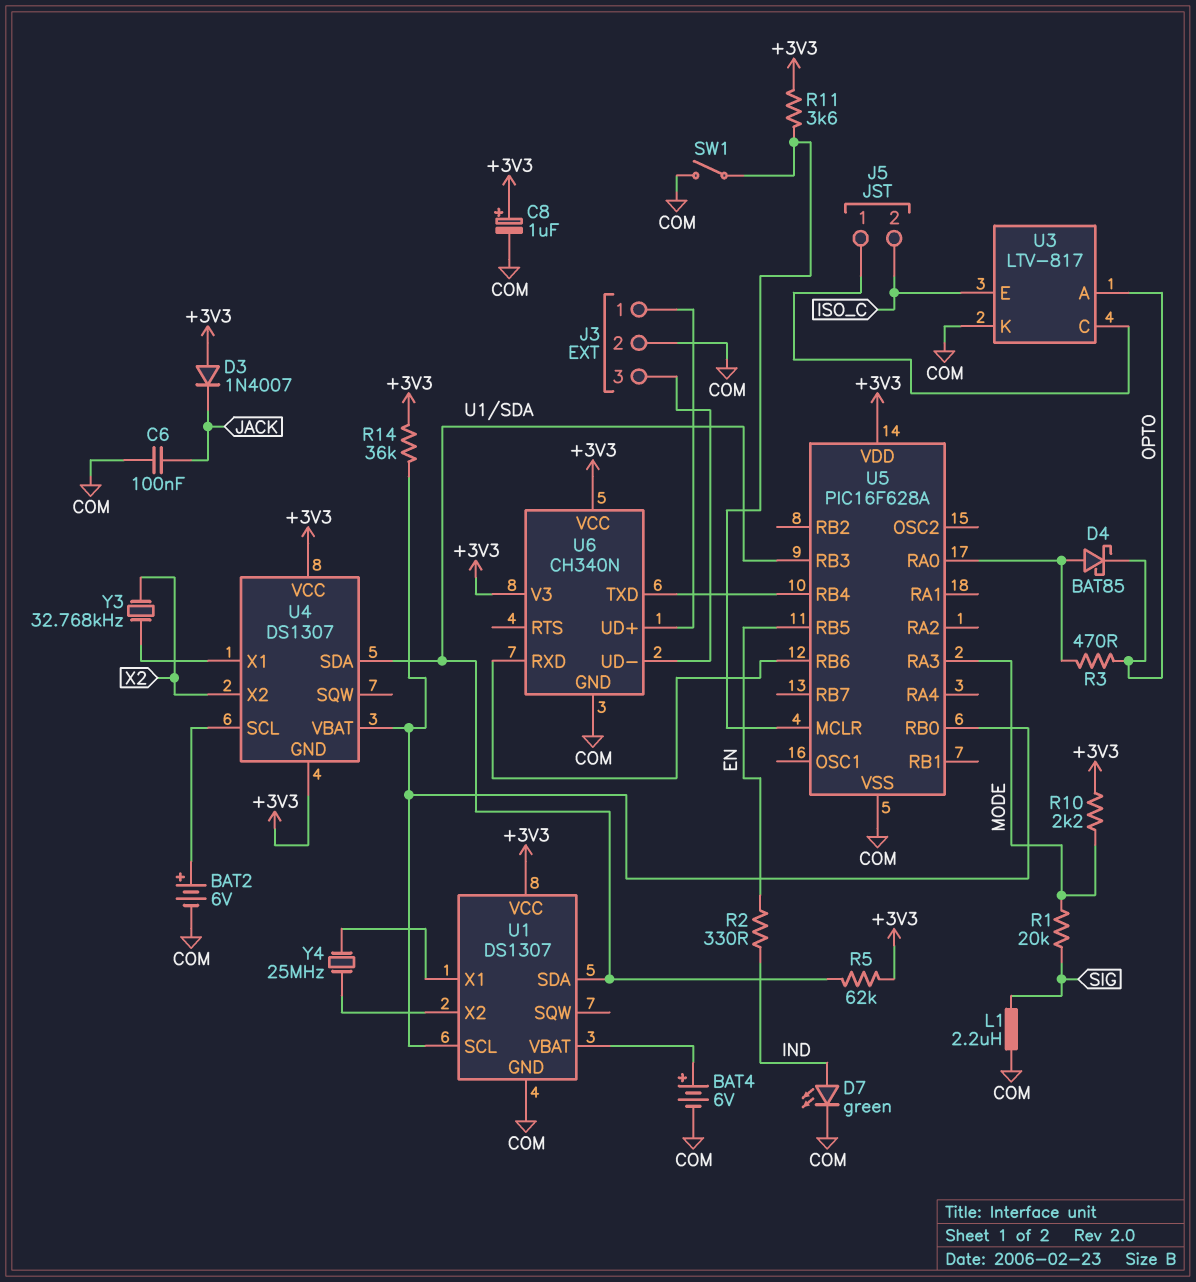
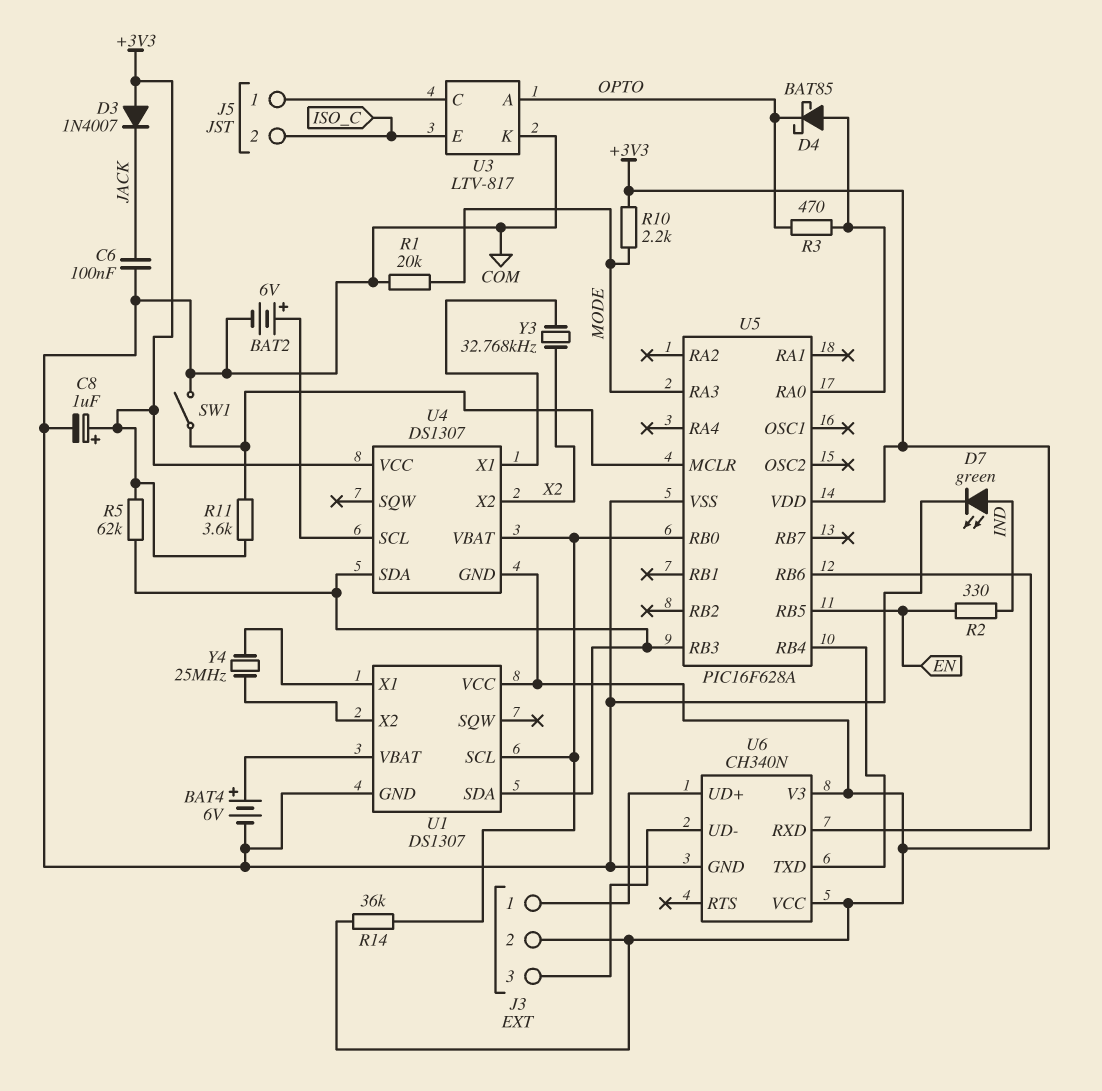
J3 pin 2: COM -> +3V3
L1: 2.2uH (COM, SIG) -> none
R1: 20k (MODE, SIG) -> 20k (COM, MODE)

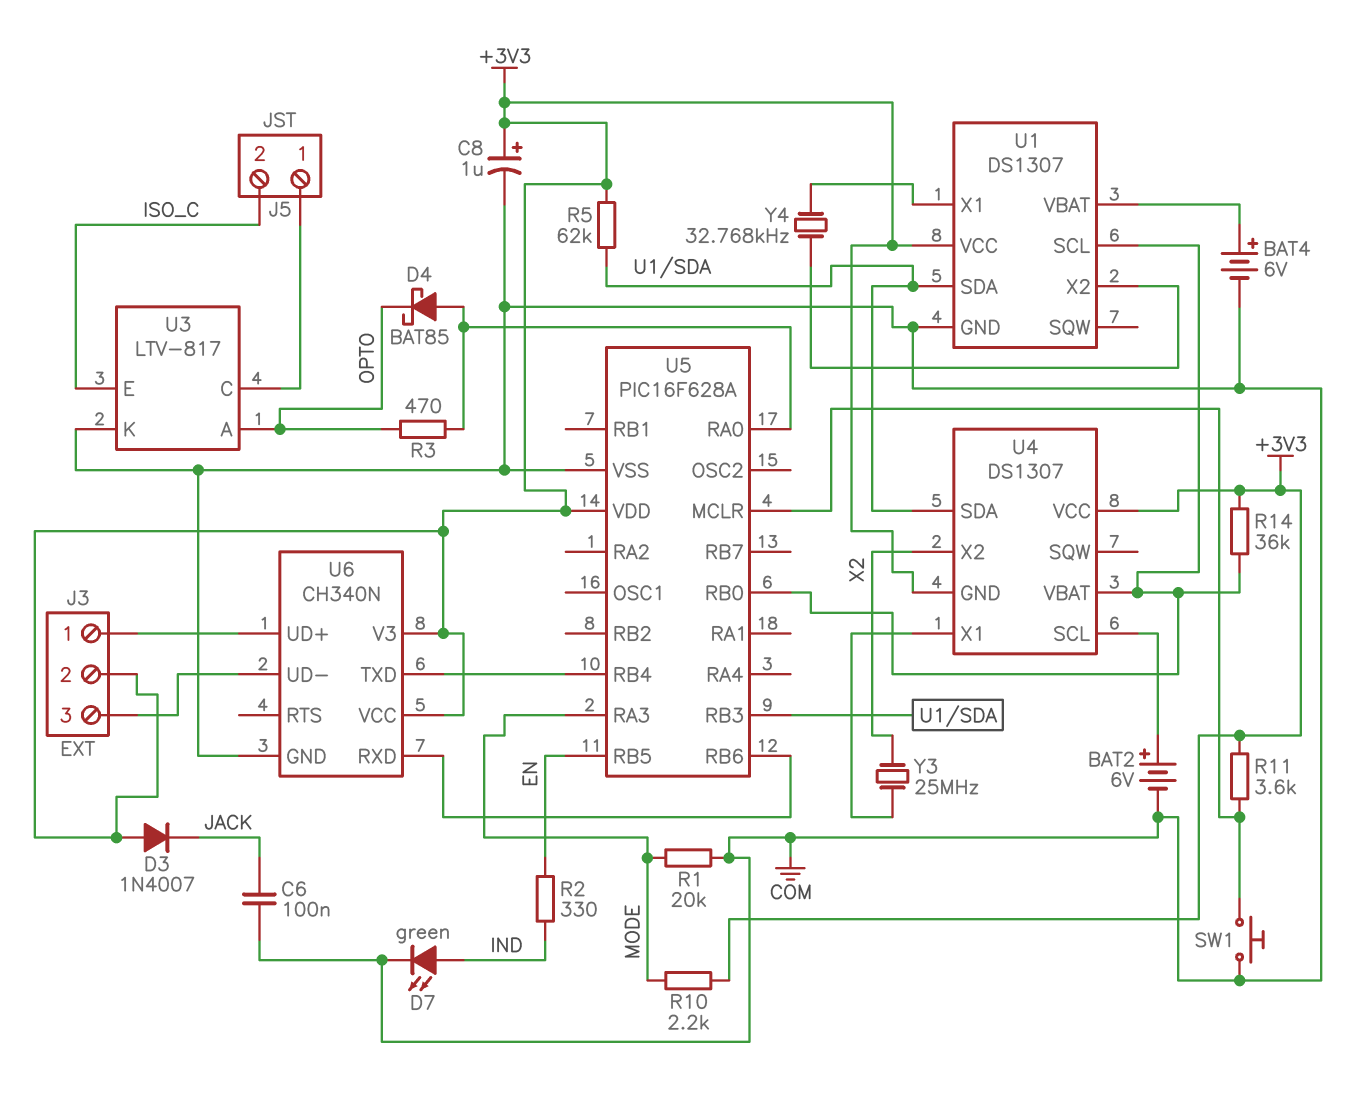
SW1: switch (COM, U5/MCLR) -> button (COM, U5/MCLR)
Y3: 32.768kHz (U4/X1, X2) -> 25MHz (U4/X1, X2)
Y4: 25MHz (U1/X1, U1/X2) -> 32.768kHz (U1/X1, U1/X2)

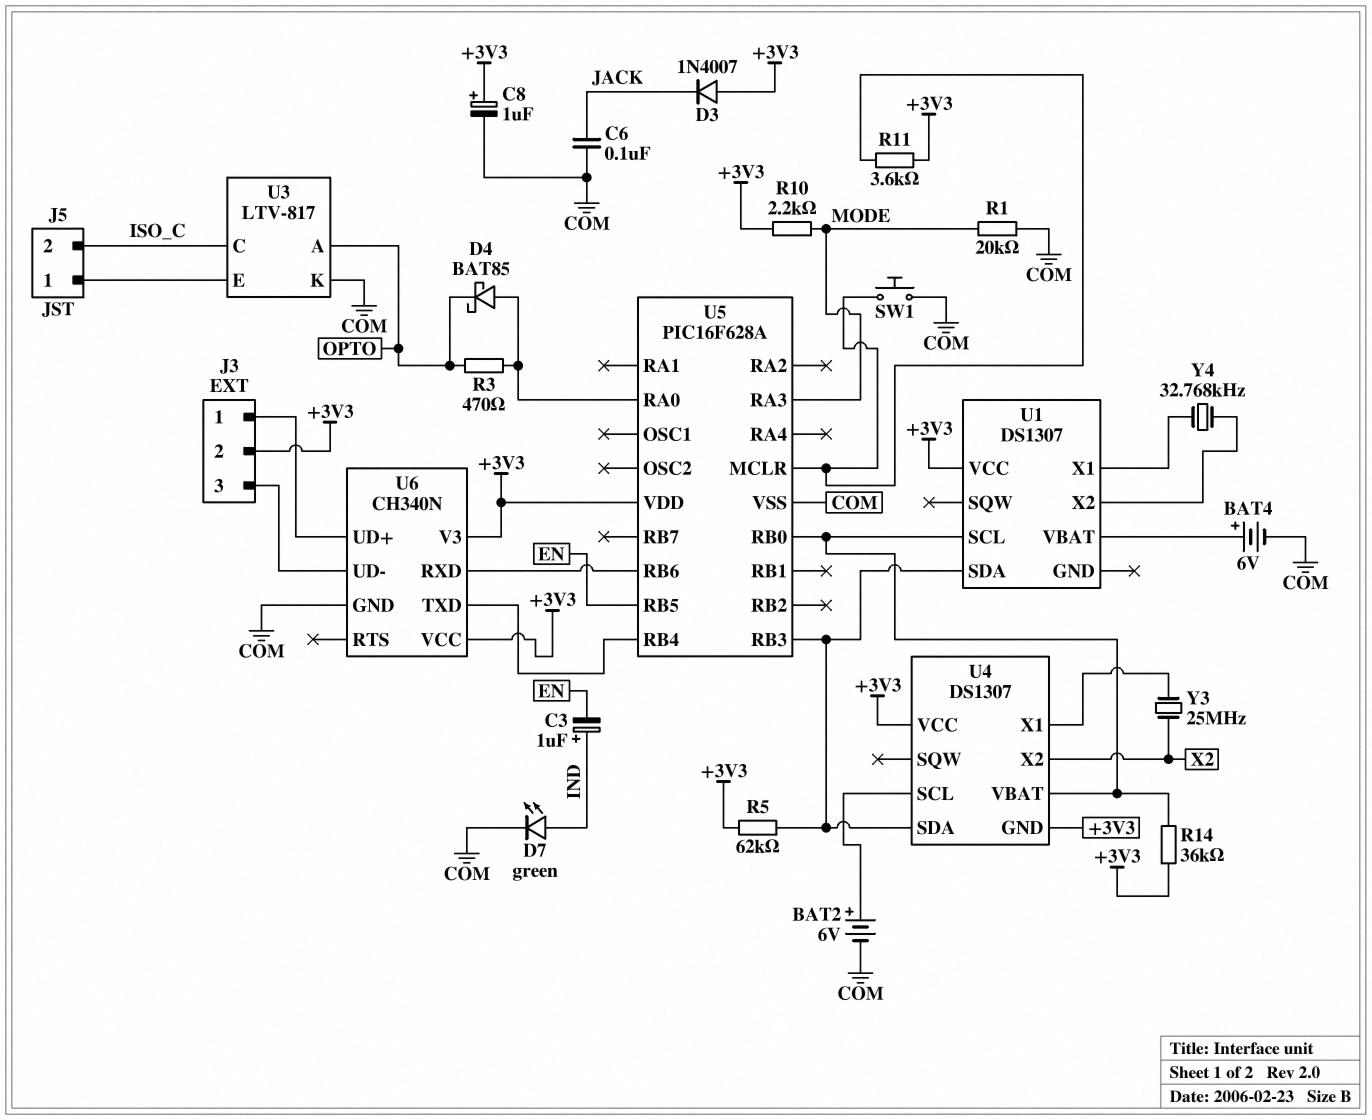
C3: none -> 1uF (plus IND, minus EN)
R2: 330 (EN, IND) -> none
U1 pin GND: COM -> none
U3 pin C: J5/1 -> ISO_C
U3 pin E: ISO_C -> J5/1

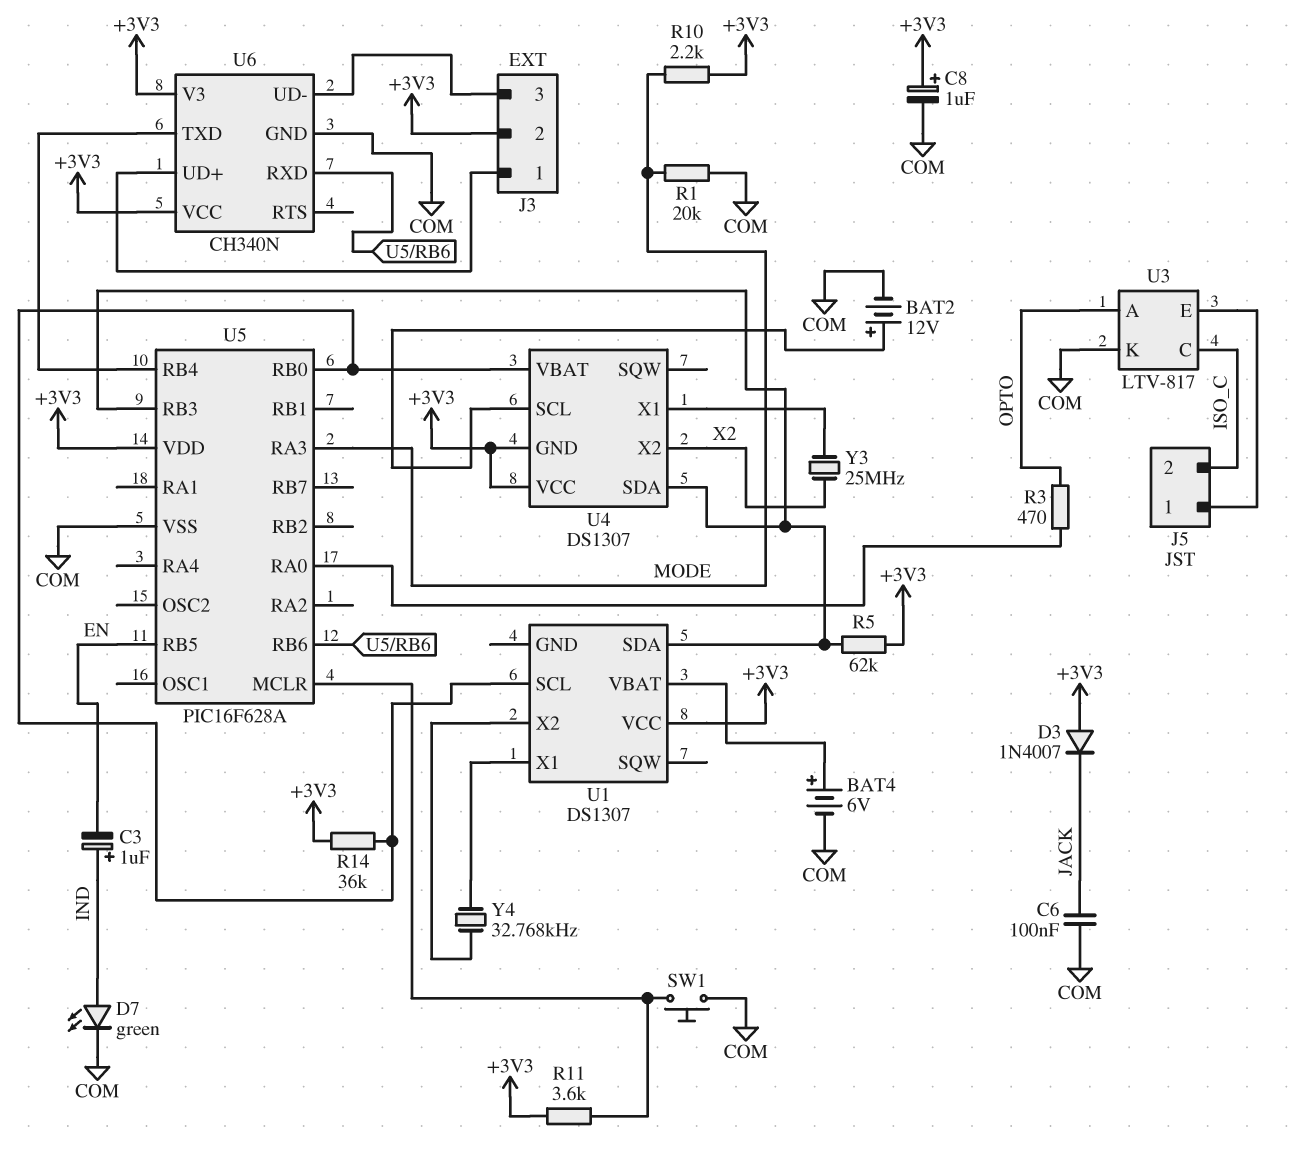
BAT2: 6V (plus U4/SCL, minus COM) -> 12V (plus U4/SCL, minus COM)
D4: schottky BAT85 (A U5/RA0, K OPTO) -> none

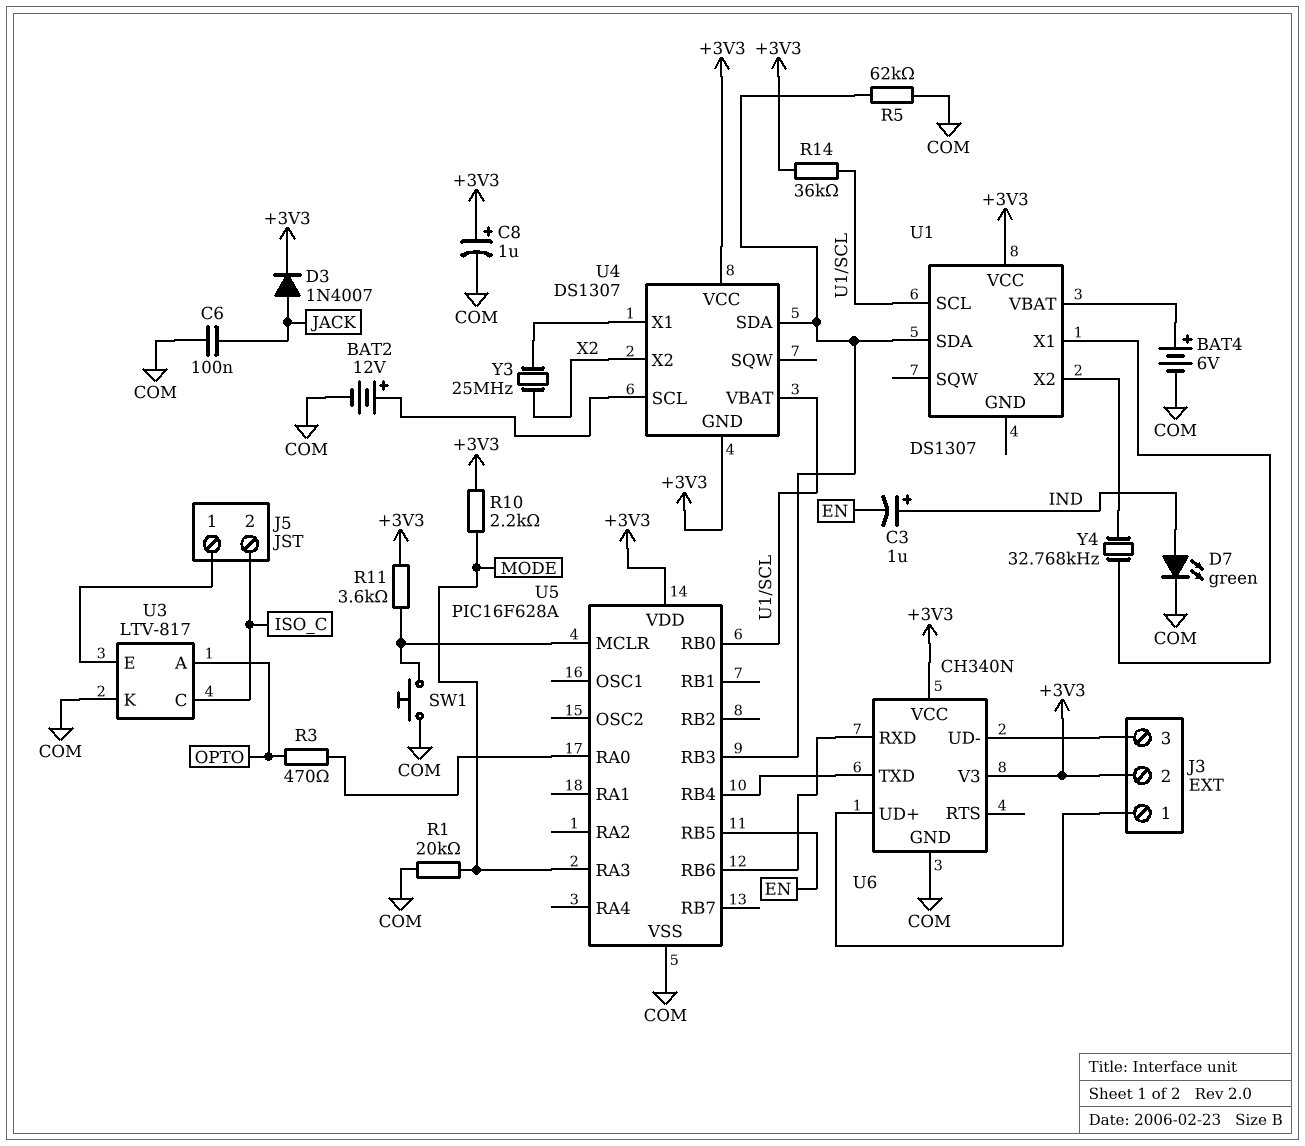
D3: diode 1N4007 (A +3V3, K JACK) -> diode 1N4007 (A JACK, K +3V3)
R5: 62k (+3V3, U1/SDA) -> 62k (COM, U1/SDA)

